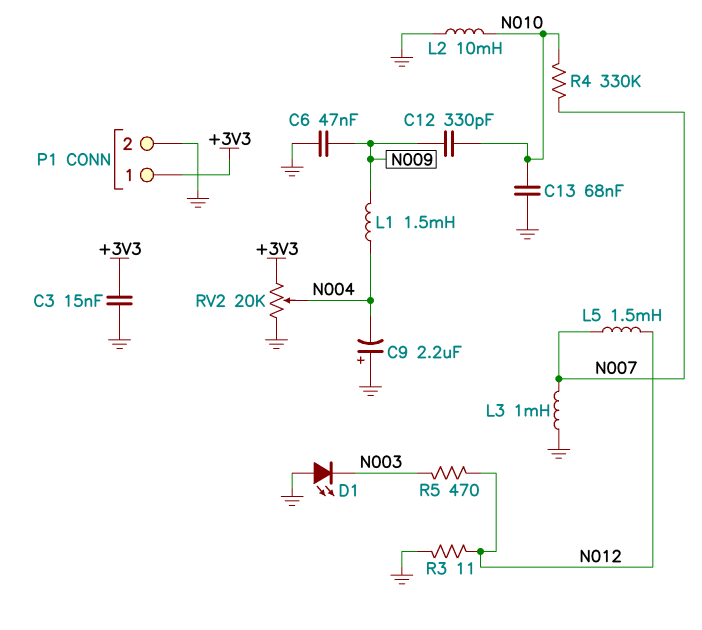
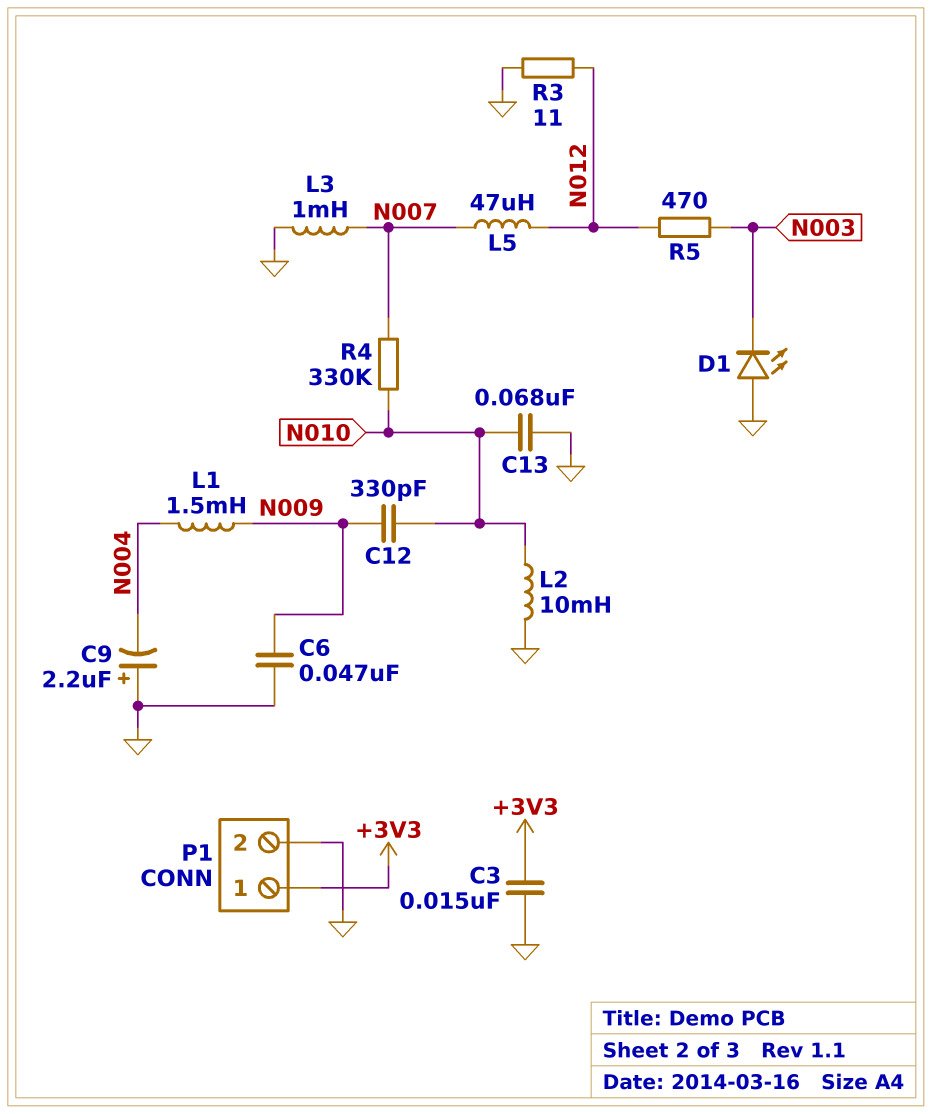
L5: 1.5mH (N007, N012) -> 47uH (N007, N012)
RV2: 20k (+3V3, GND, wiper N004) -> none

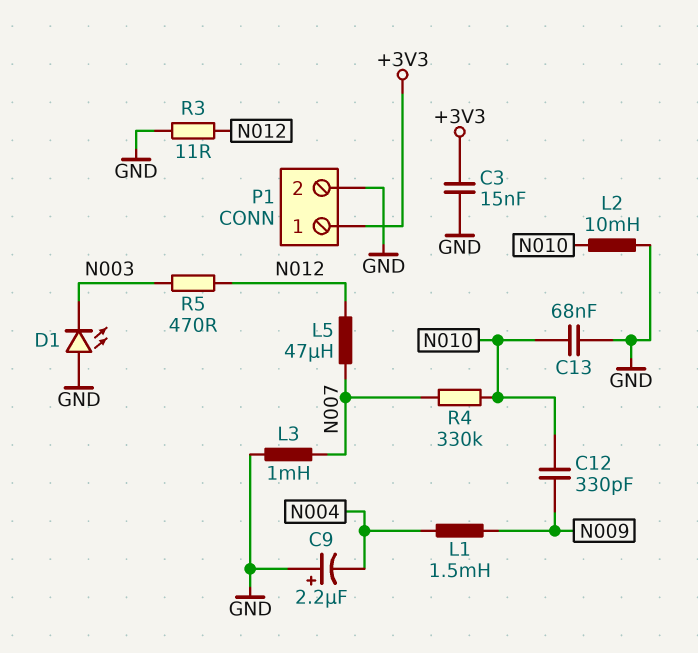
C6: 47nF (GND, N009) -> none

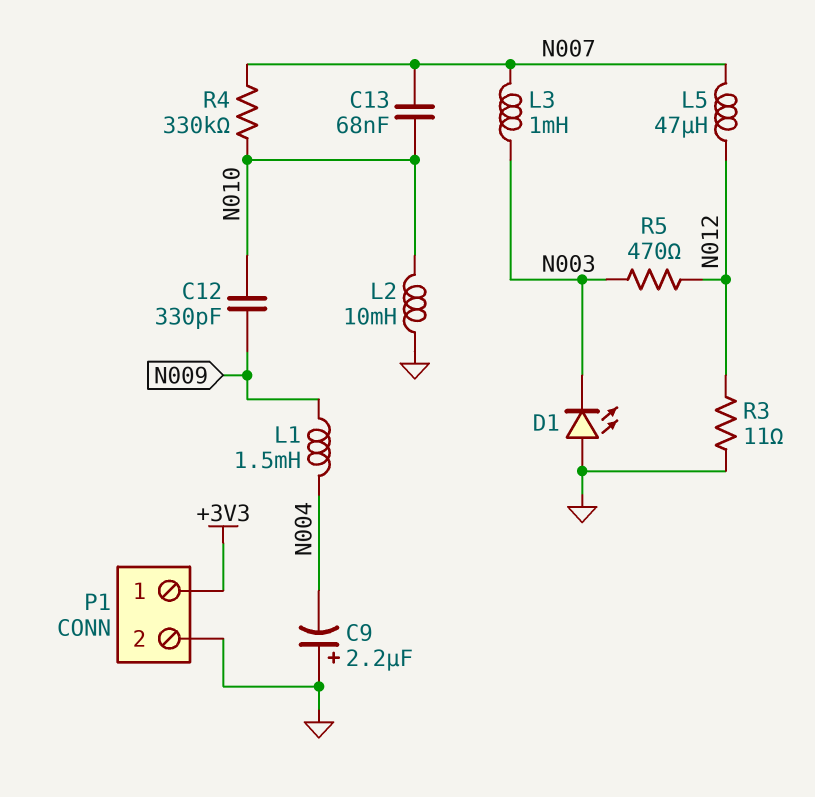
C3: 15nF (+3V3, GND) -> none
C13: 68nF (GND, N010) -> 68nF (N007, N010)
L3: 1mH (GND, N007) -> 1mH (N003, N007)

